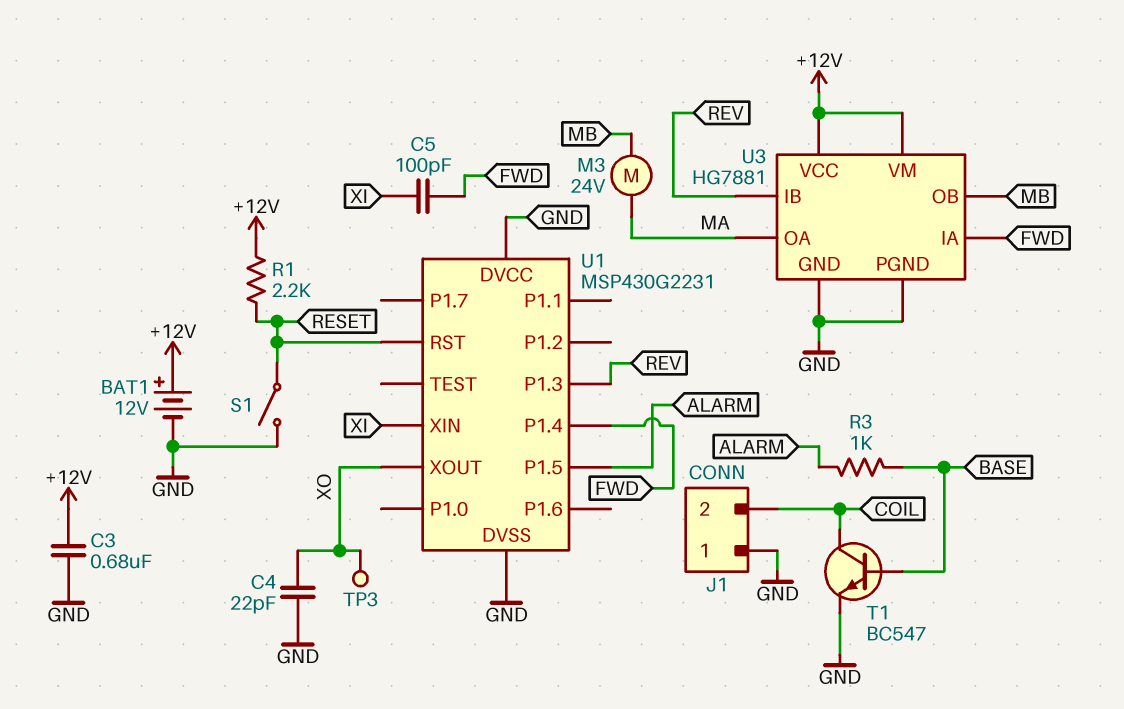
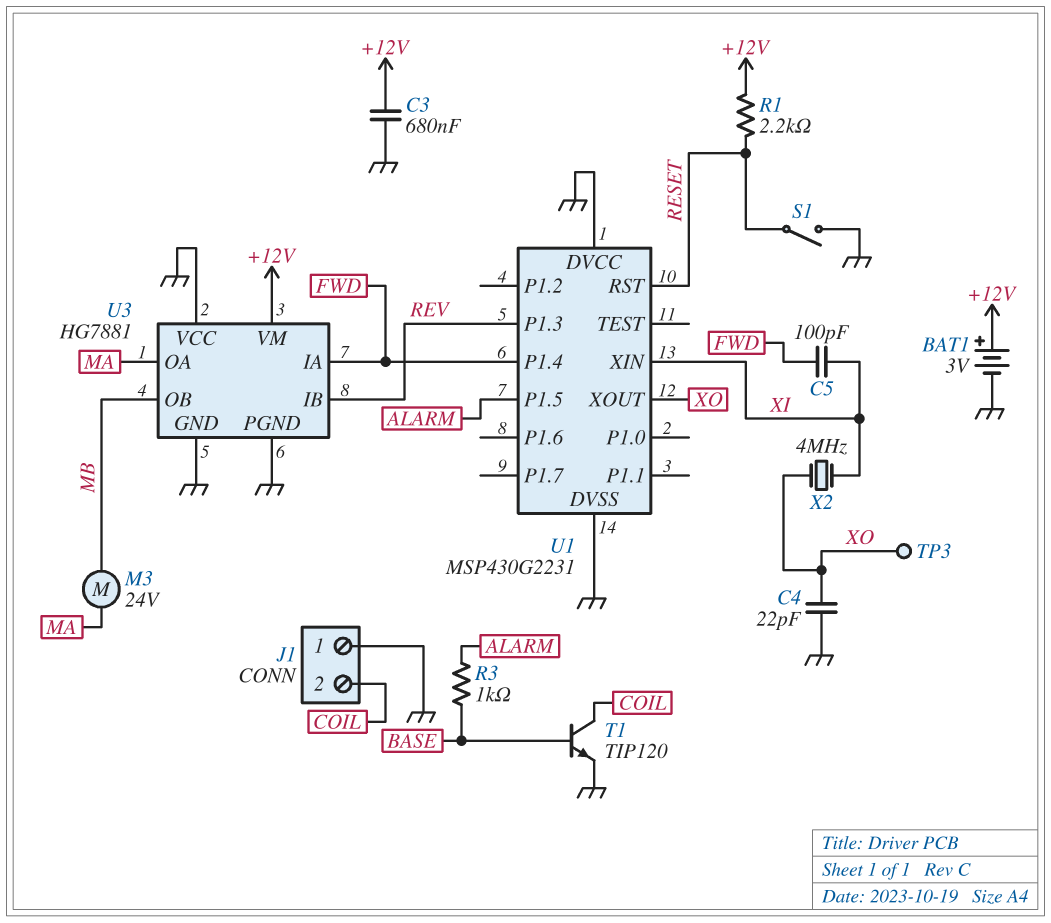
BAT1: 12V (plus +12V, minus GND) -> 3V (plus +12V, minus GND)
T1: NPN BC547 (B BASE, C COIL, E GND) -> NPN TIP120 (B BASE, C COIL, E GND)
U3 pin VCC: +12V -> GND
X2: none -> 4MHz (XI, XO)

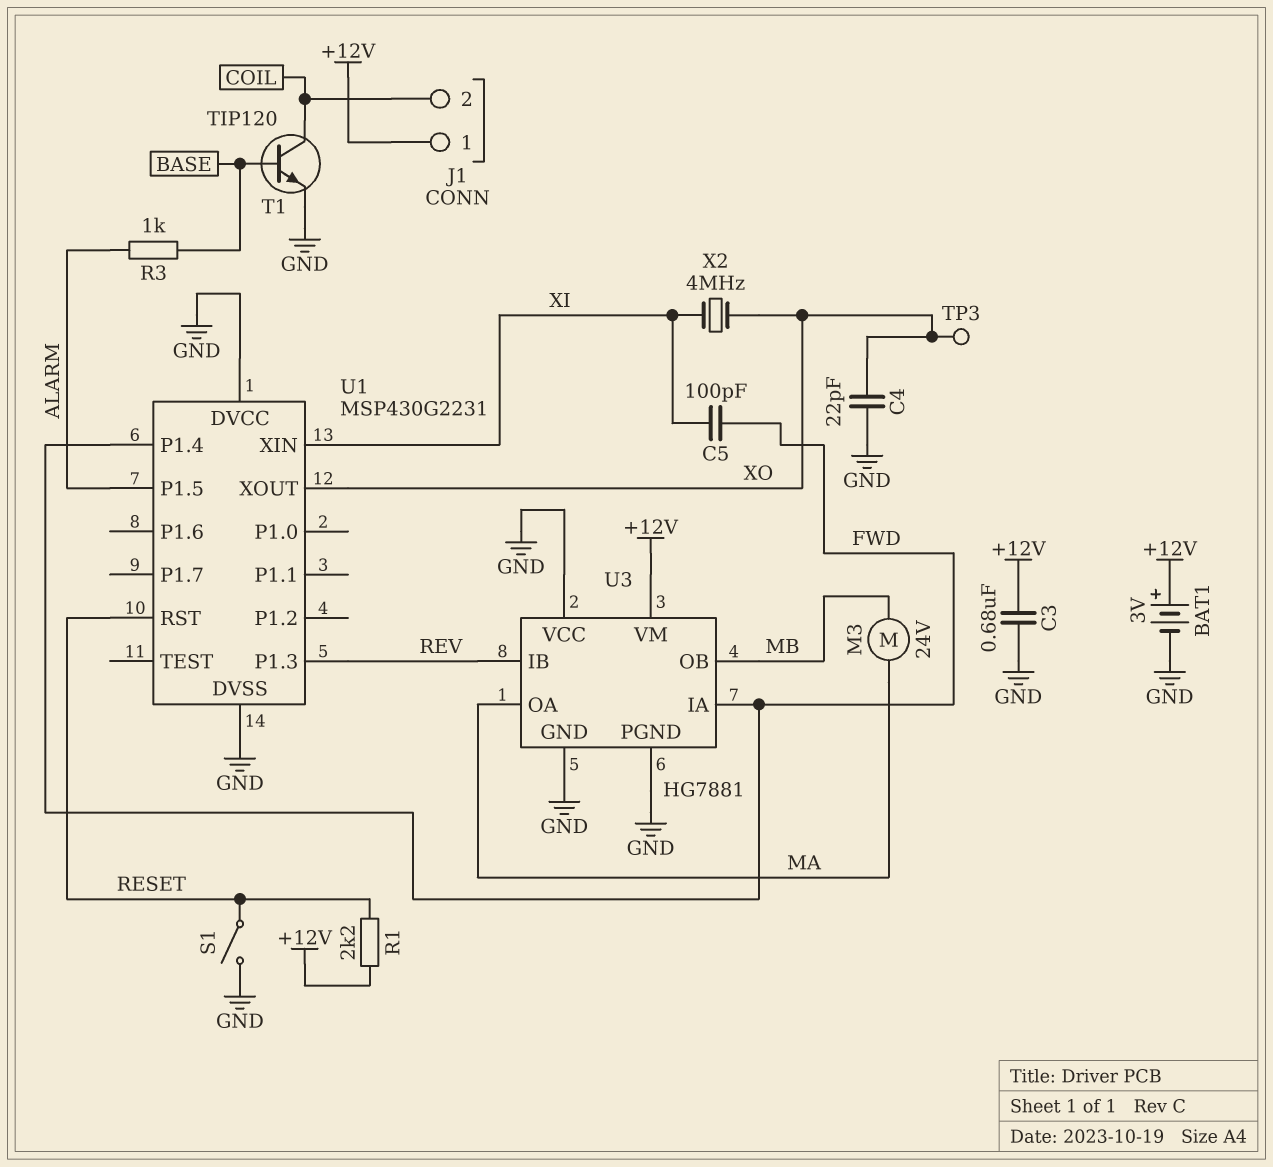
J1 pin 1: GND -> +12V

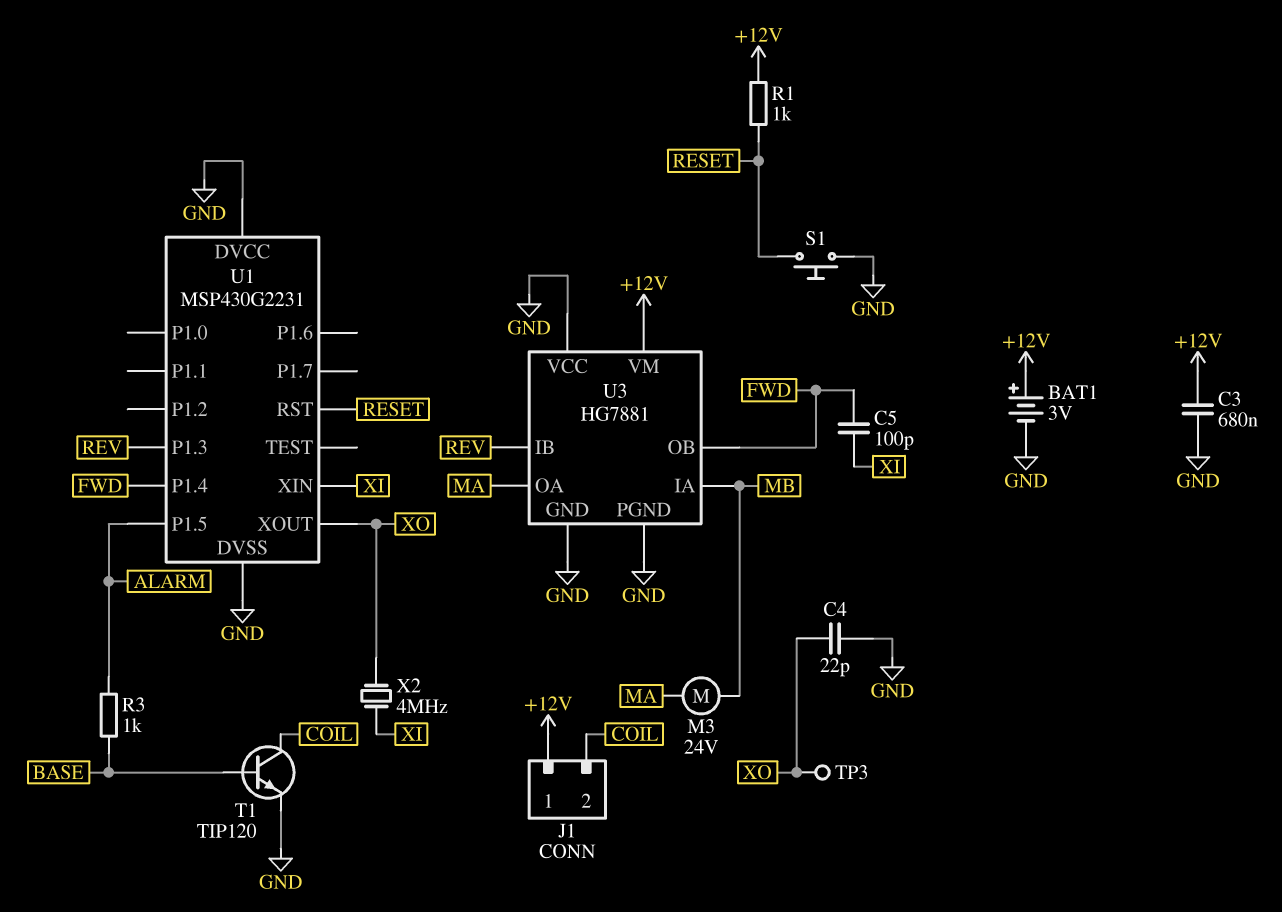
R1: 2.2k (+12V, RESET) -> 1k (+12V, RESET)
S1: switch (GND, RESET) -> button (GND, RESET)
U3 pin IA: FWD -> MB
U3 pin OB: MB -> FWD

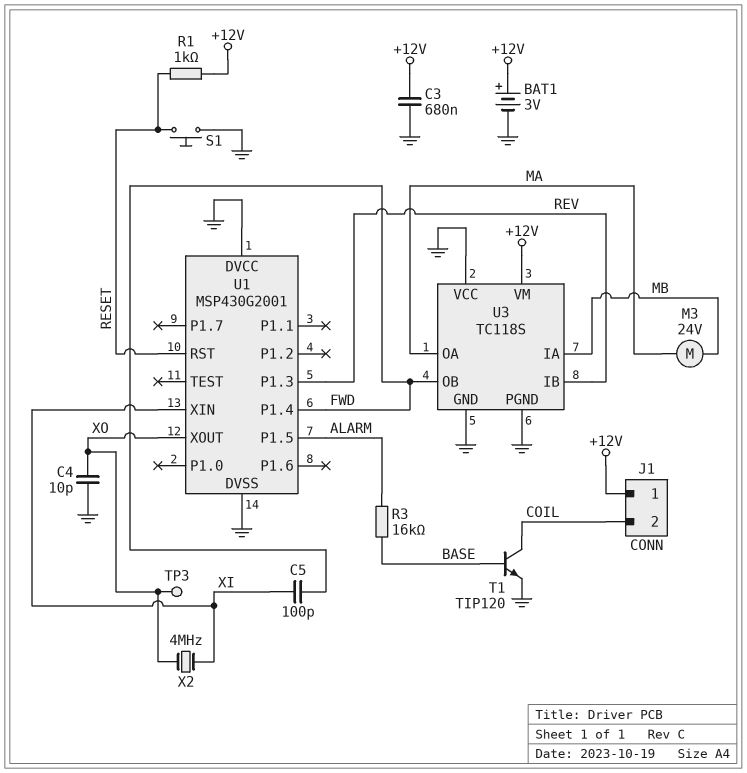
C4: 22pF (GND, XO) -> 10pF (GND, XO)
R3: 1k (ALARM, BASE) -> 16k (ALARM, BASE)
U1: MSP430G2231 -> MSP430G2001
U3: HG7881 -> TC118S

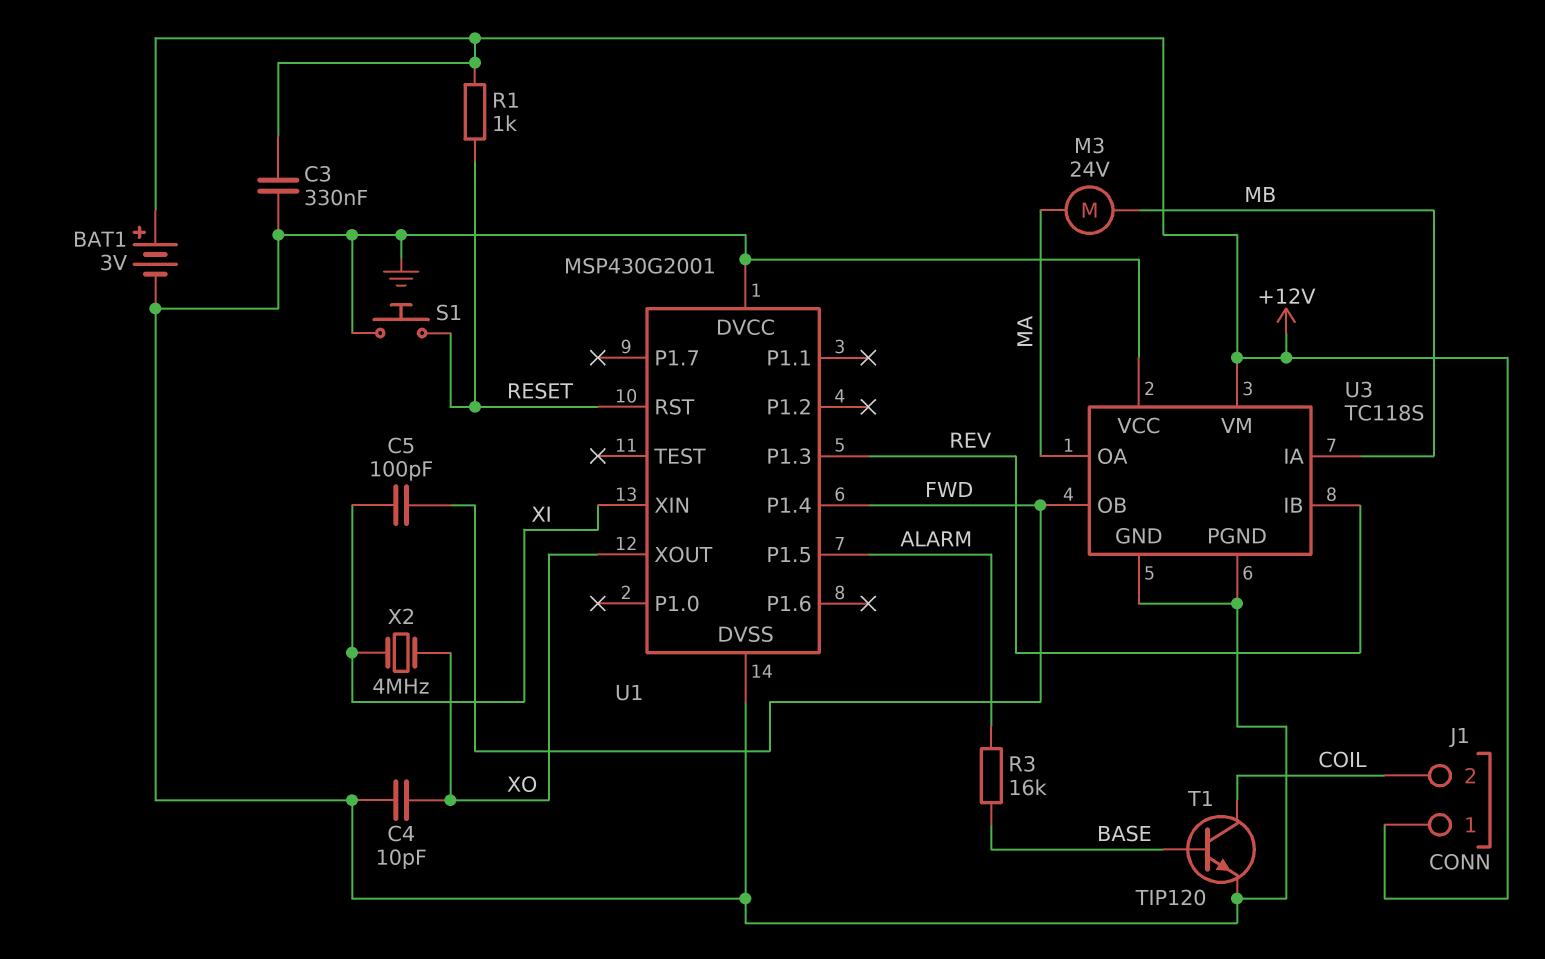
C3: 680nF (+12V, GND) -> 330nF (+12V, GND)
TP3: test point (XO) -> none

